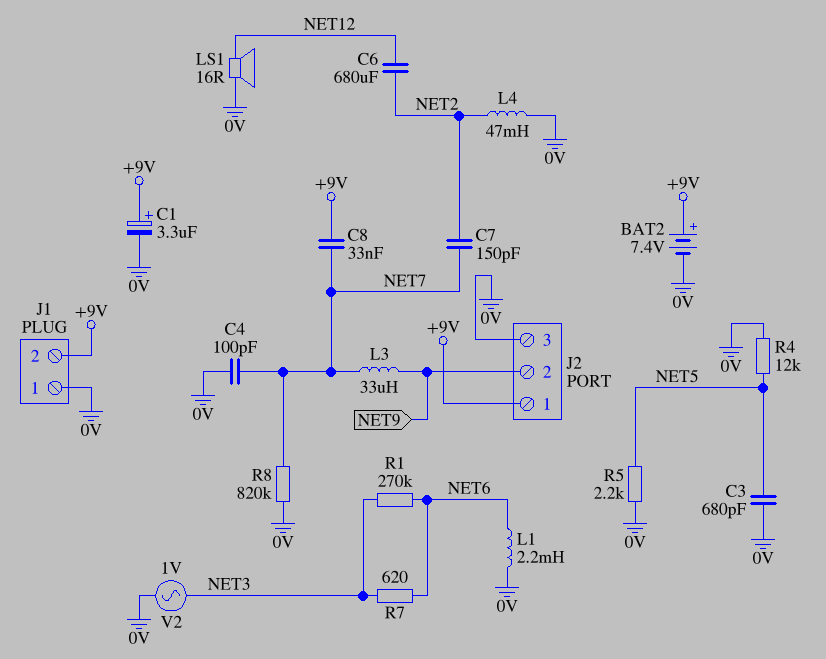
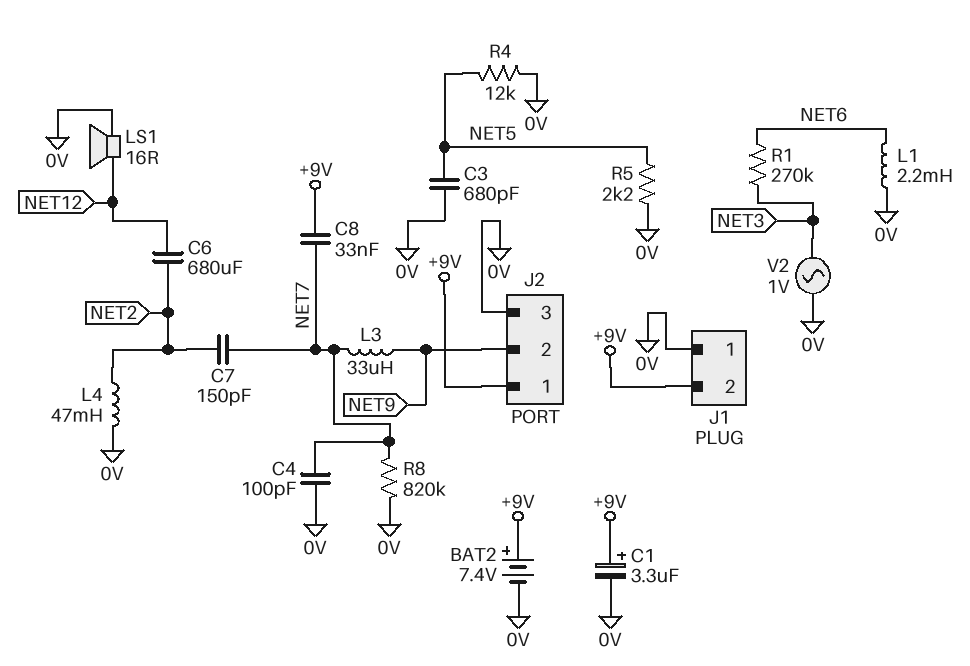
R7: 620 (NET3, NET6) -> none

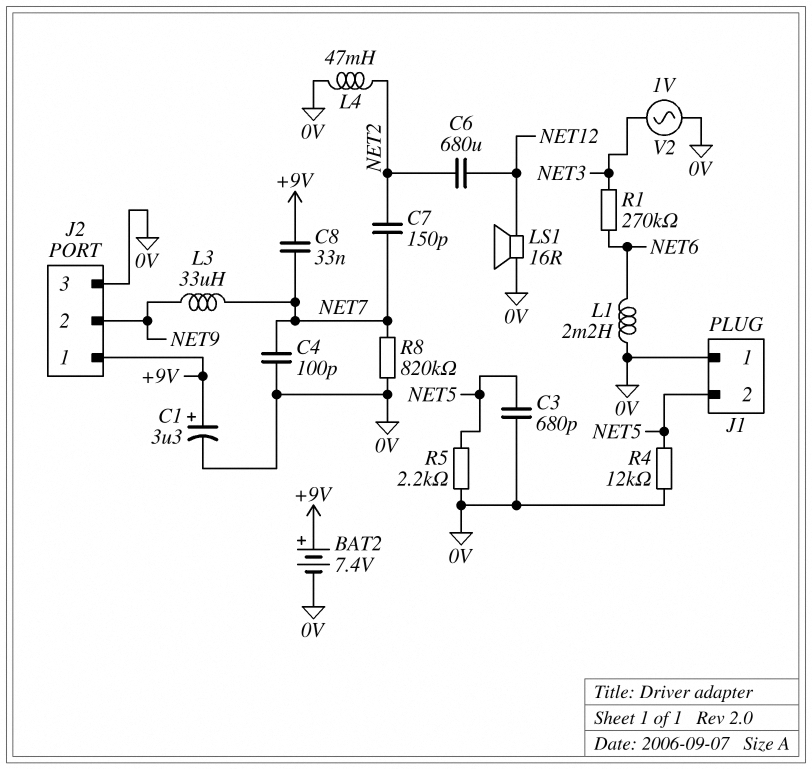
J1 pin 2: +9V -> NET5

